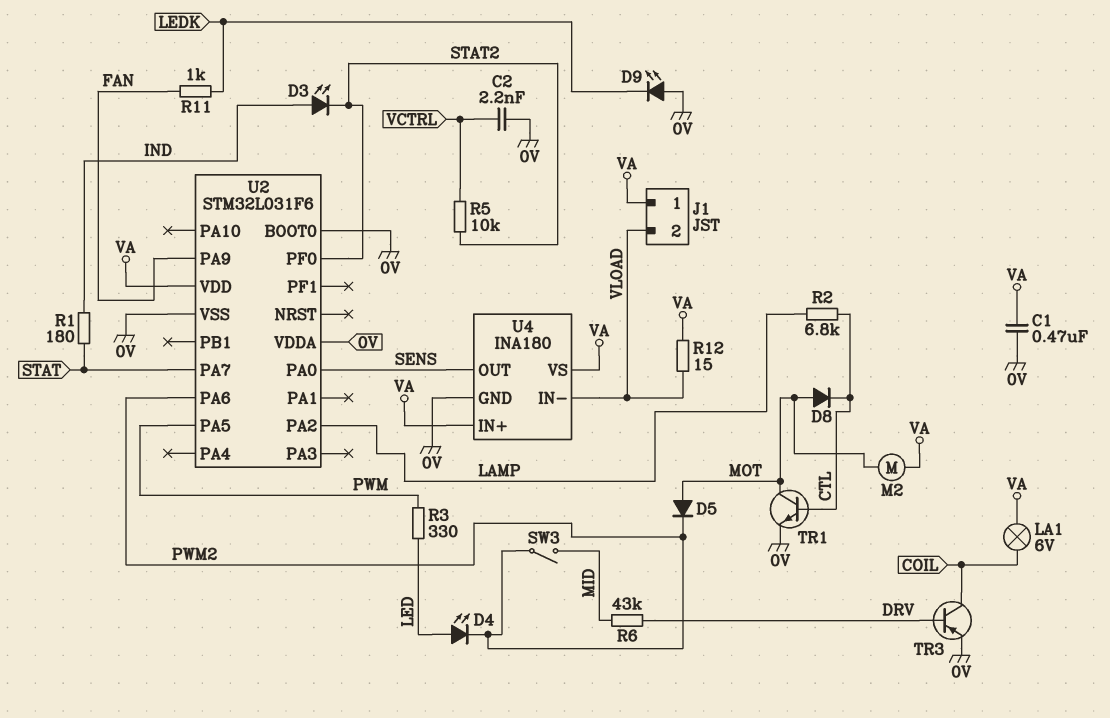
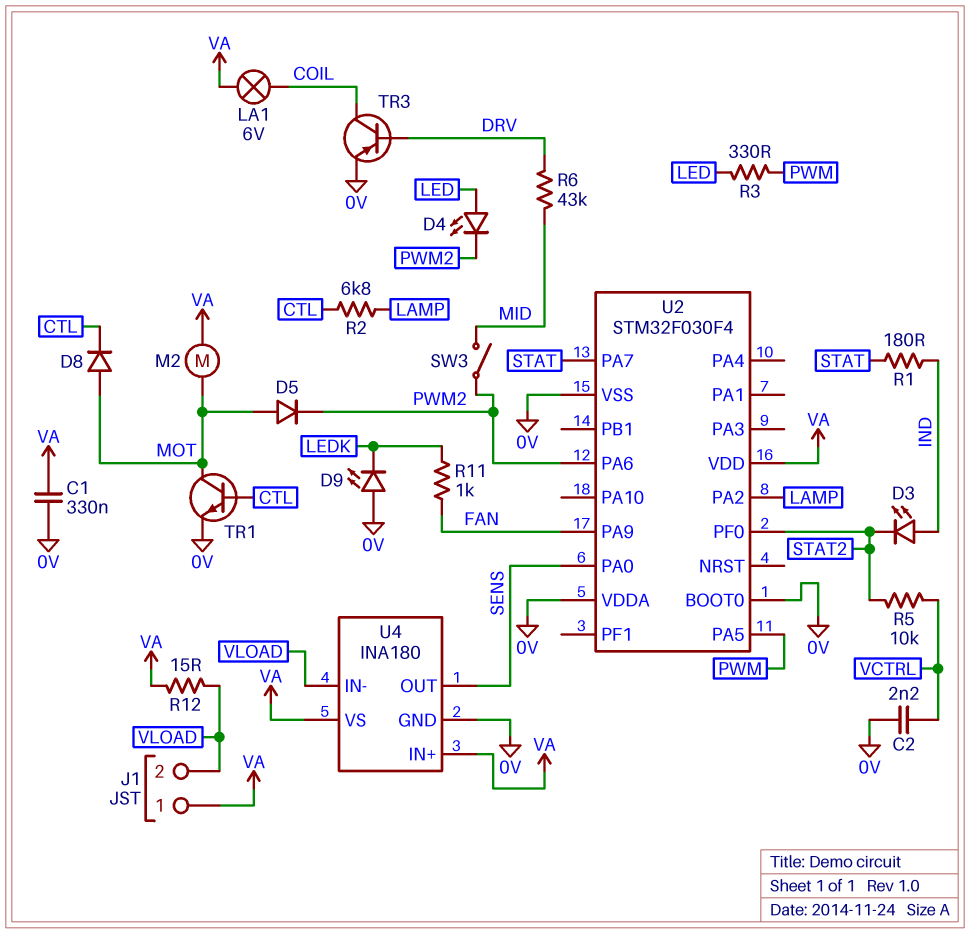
C1: 470nF (0V, VA) -> 330nF (0V, VA)
U2: STM32L031F6 -> STM32F030F4

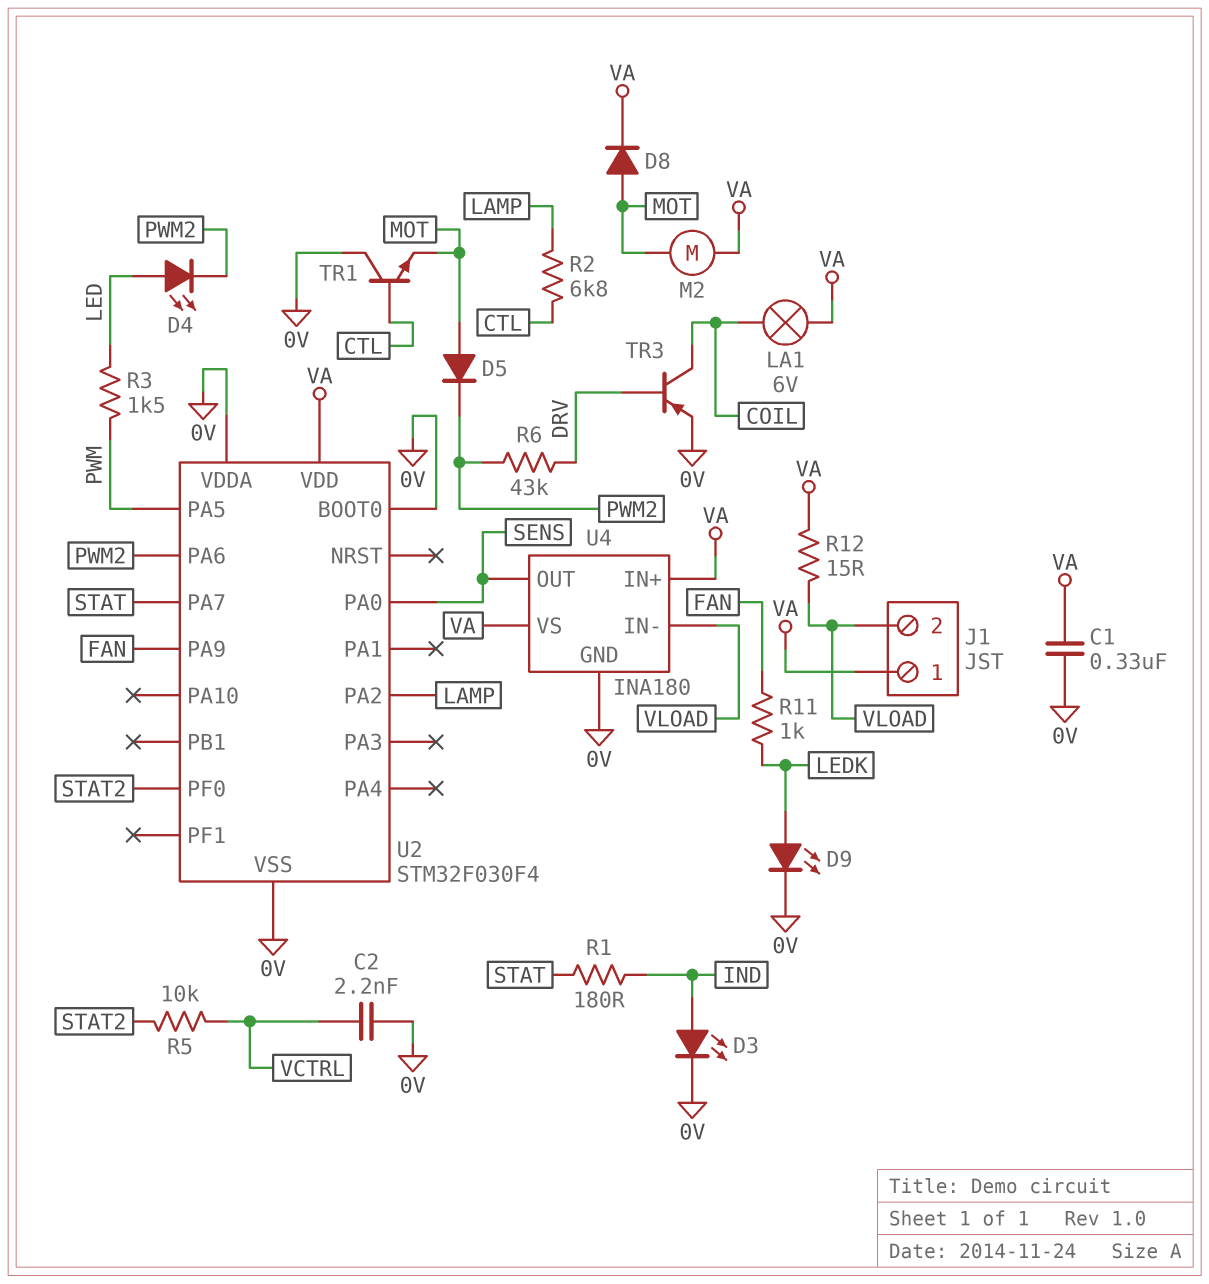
D3: LED (A IND, K STAT2) -> LED (A IND, K 0V)
D8: diode (A MOT, K CTL) -> diode (A MOT, K VA)
D9: LED (A 0V, K LEDK) -> LED (A LEDK, K 0V)
R3: 330 (LED, PWM) -> 1.5k (LED, PWM)
R6: 43k (DRV, MID) -> 43k (DRV, PWM2)
SW3: switch (MID, PWM2) -> none
TR1: NPN (B CTL, C MOT, E 0V) -> NPN (B CTL, C 0V, E MOT)

